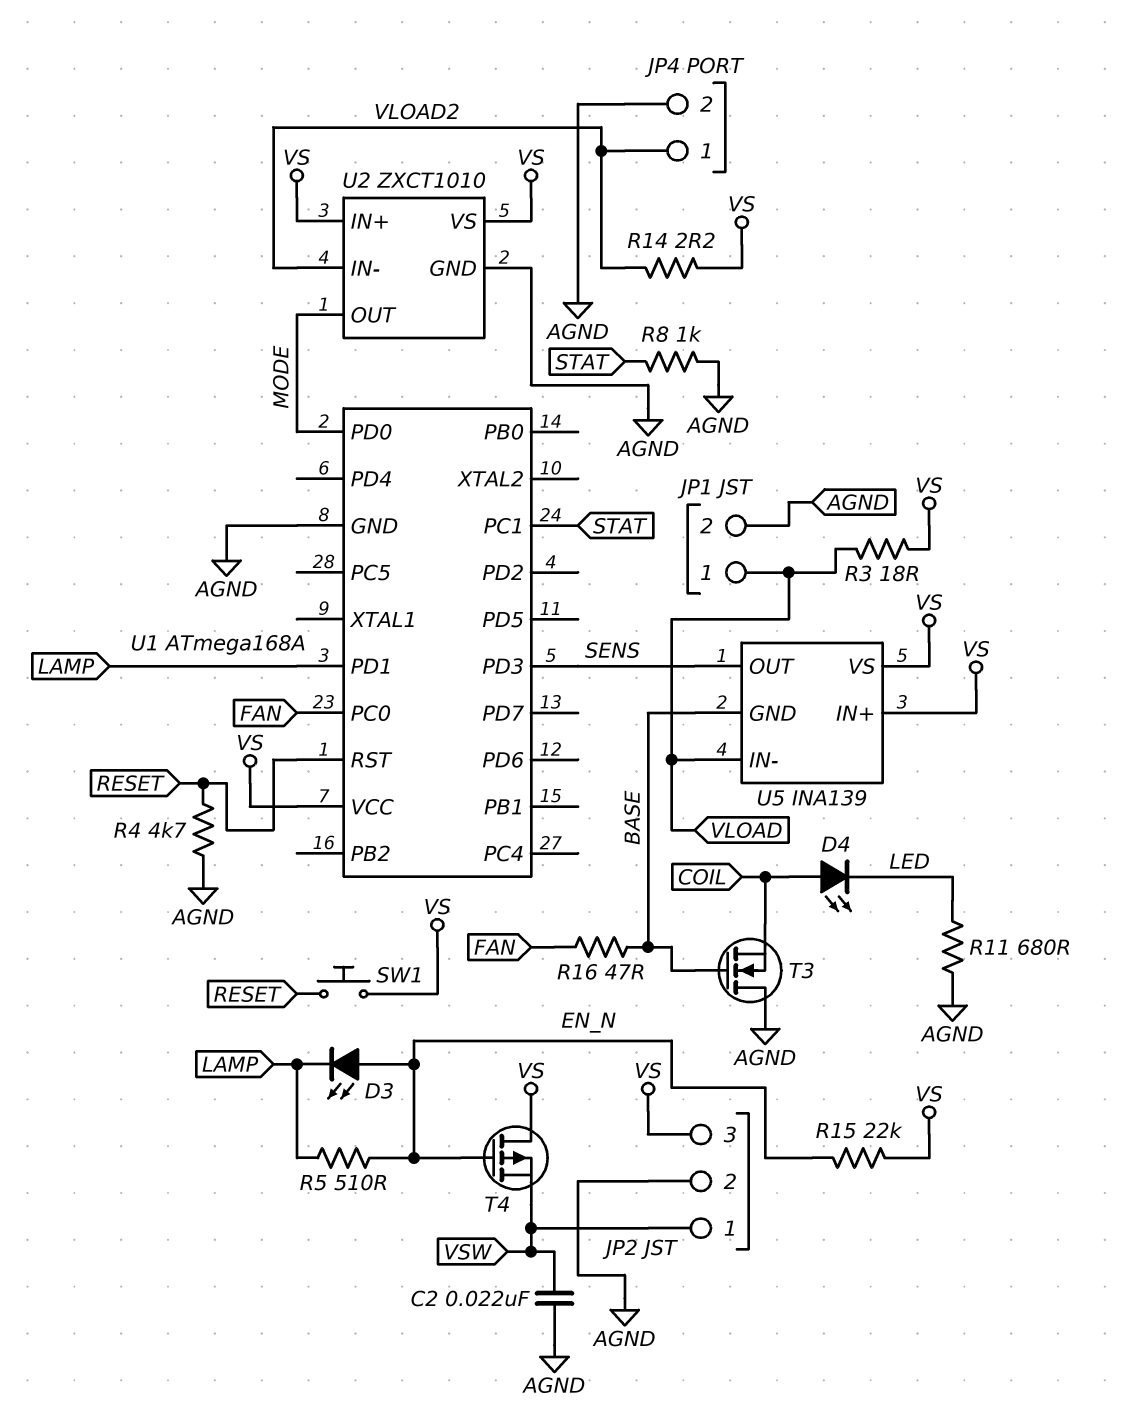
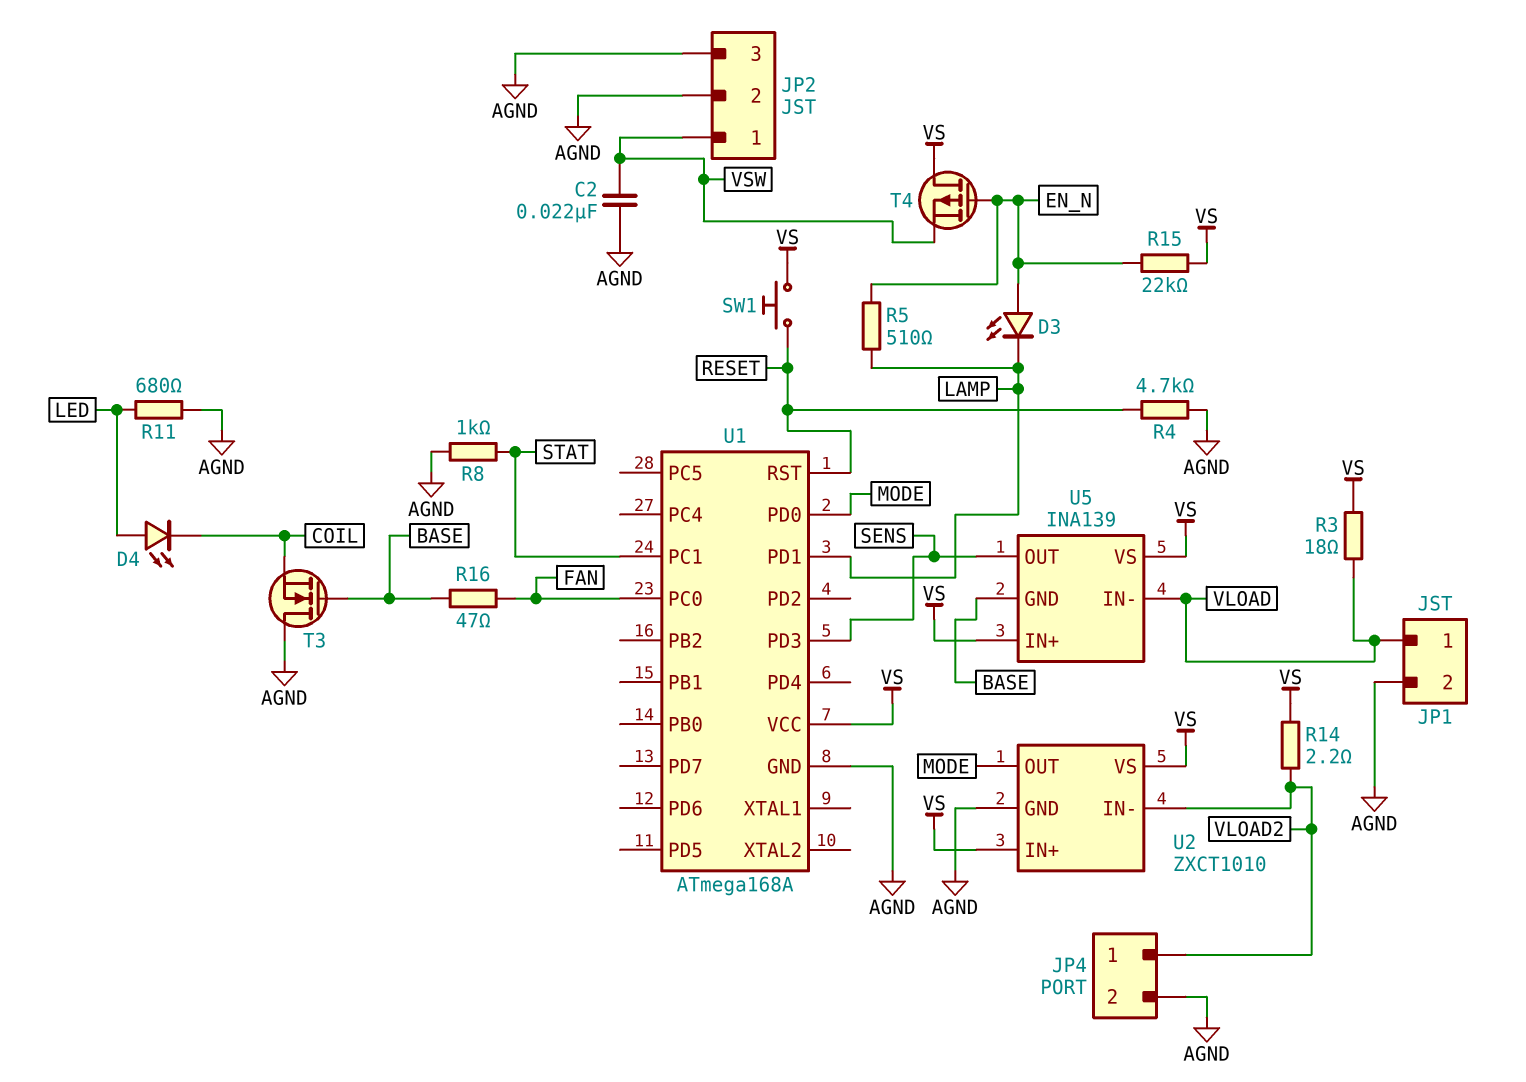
D4: LED (A COIL, K LED) -> LED (A LED, K COIL)
JP2 pin 3: VS -> AGND

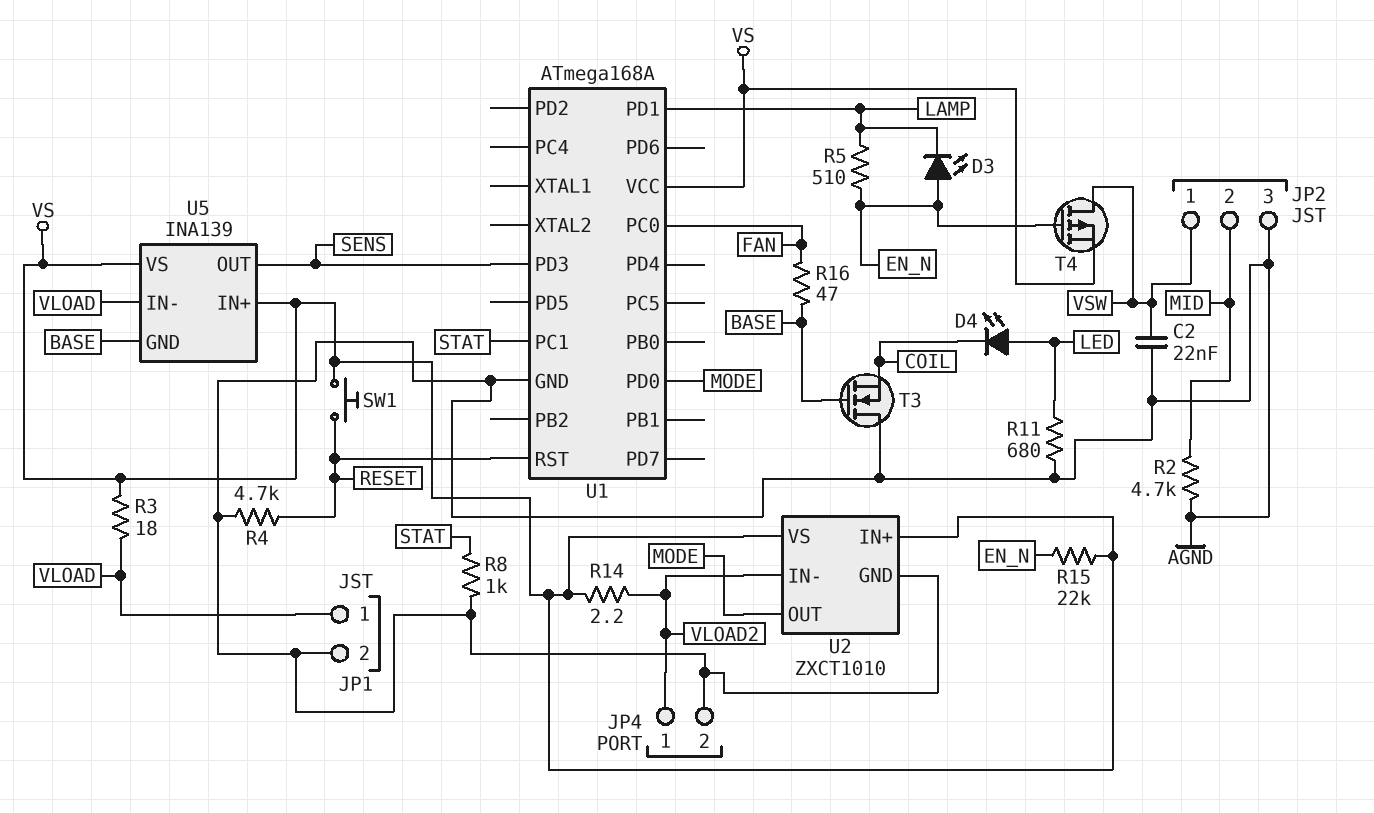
JP2 pin 2: AGND -> MID
R2: none -> 4.7k (AGND, MID)
T4: PMOS (G EN_N, D VS, S VSW) -> PMOS (G EN_N, D VSW, S VS)

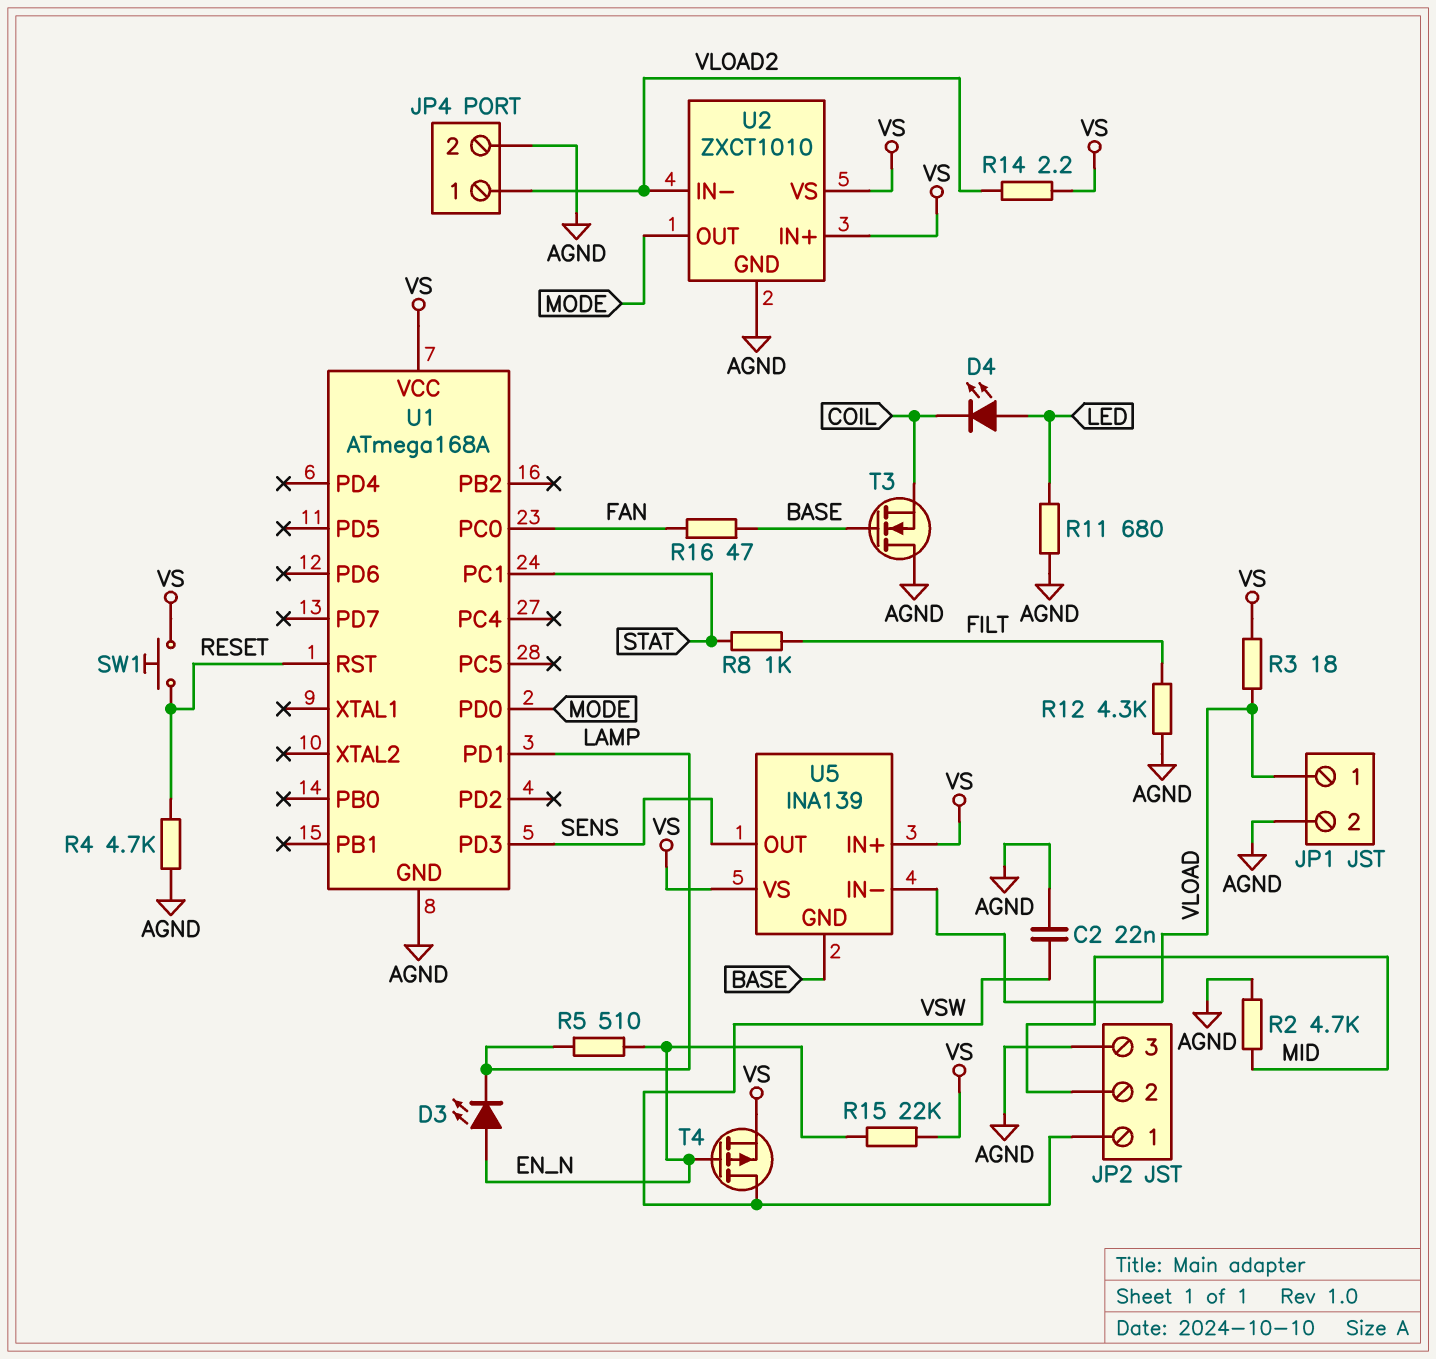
R8: 1k (AGND, STAT) -> 1k (FILT, STAT)
R12: none -> 4.3k (AGND, FILT)

